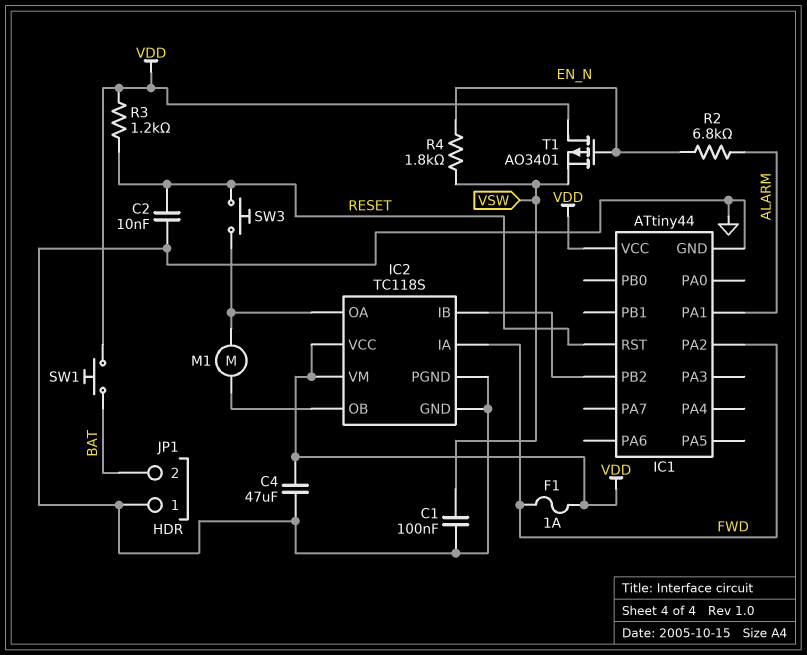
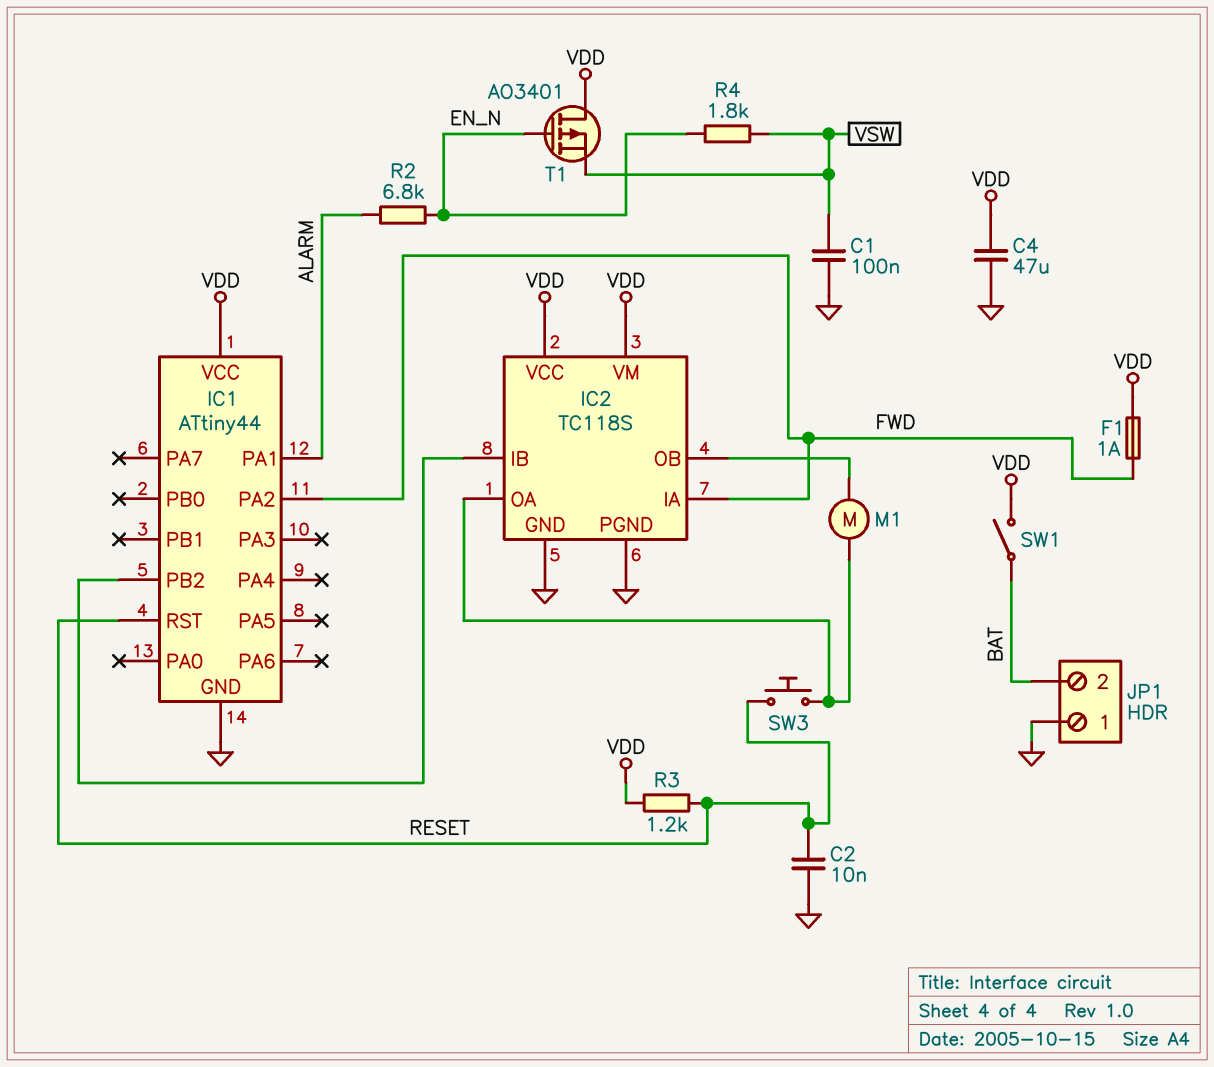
SW1: button (BAT, VDD) -> switch (BAT, VDD)

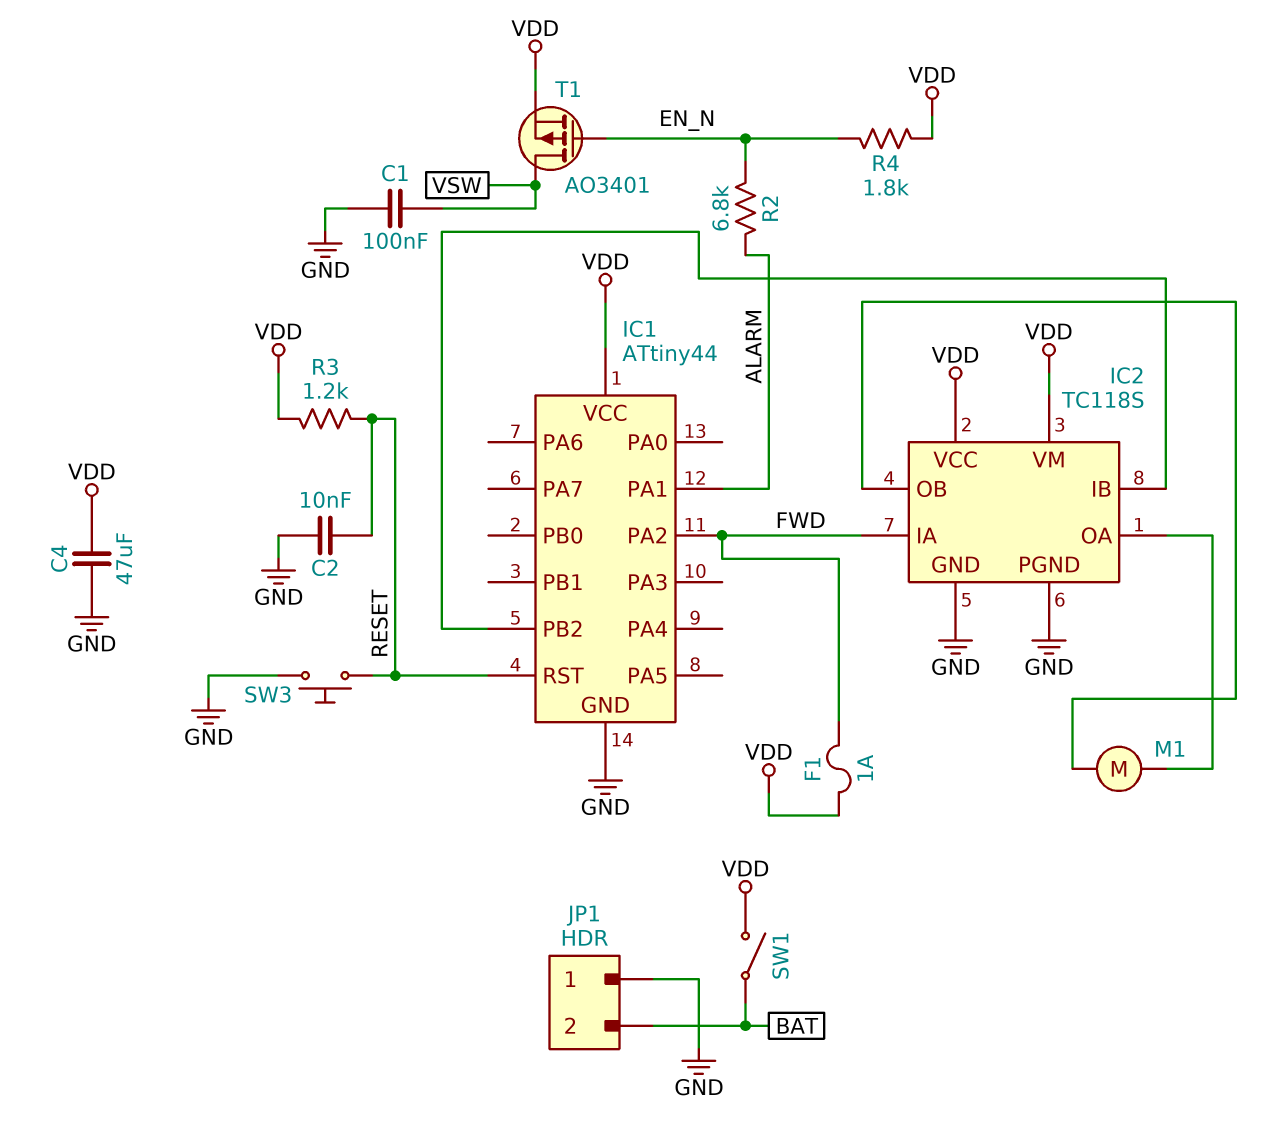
R4: 1.8k (EN_N, VSW) -> 1.8k (EN_N, VDD)
SW3: button (IC2/OA, RESET) -> button (GND, RESET)
T1: PMOS AO3401 (G EN_N, D VDD, S VSW) -> PMOS AO3401 (G EN_N, D VSW, S VDD)

